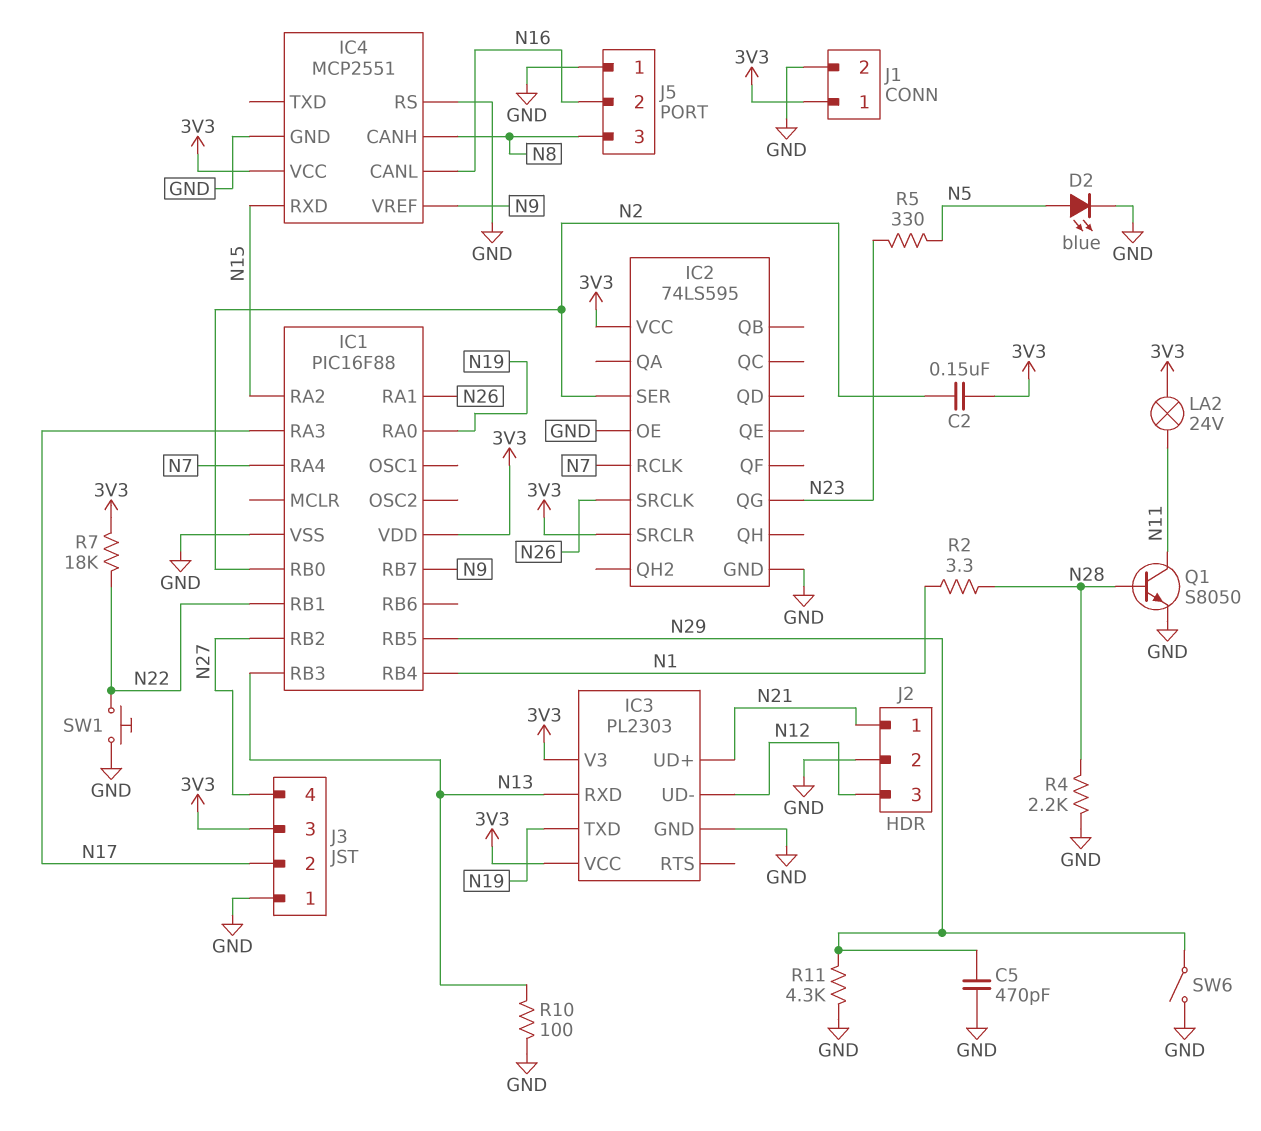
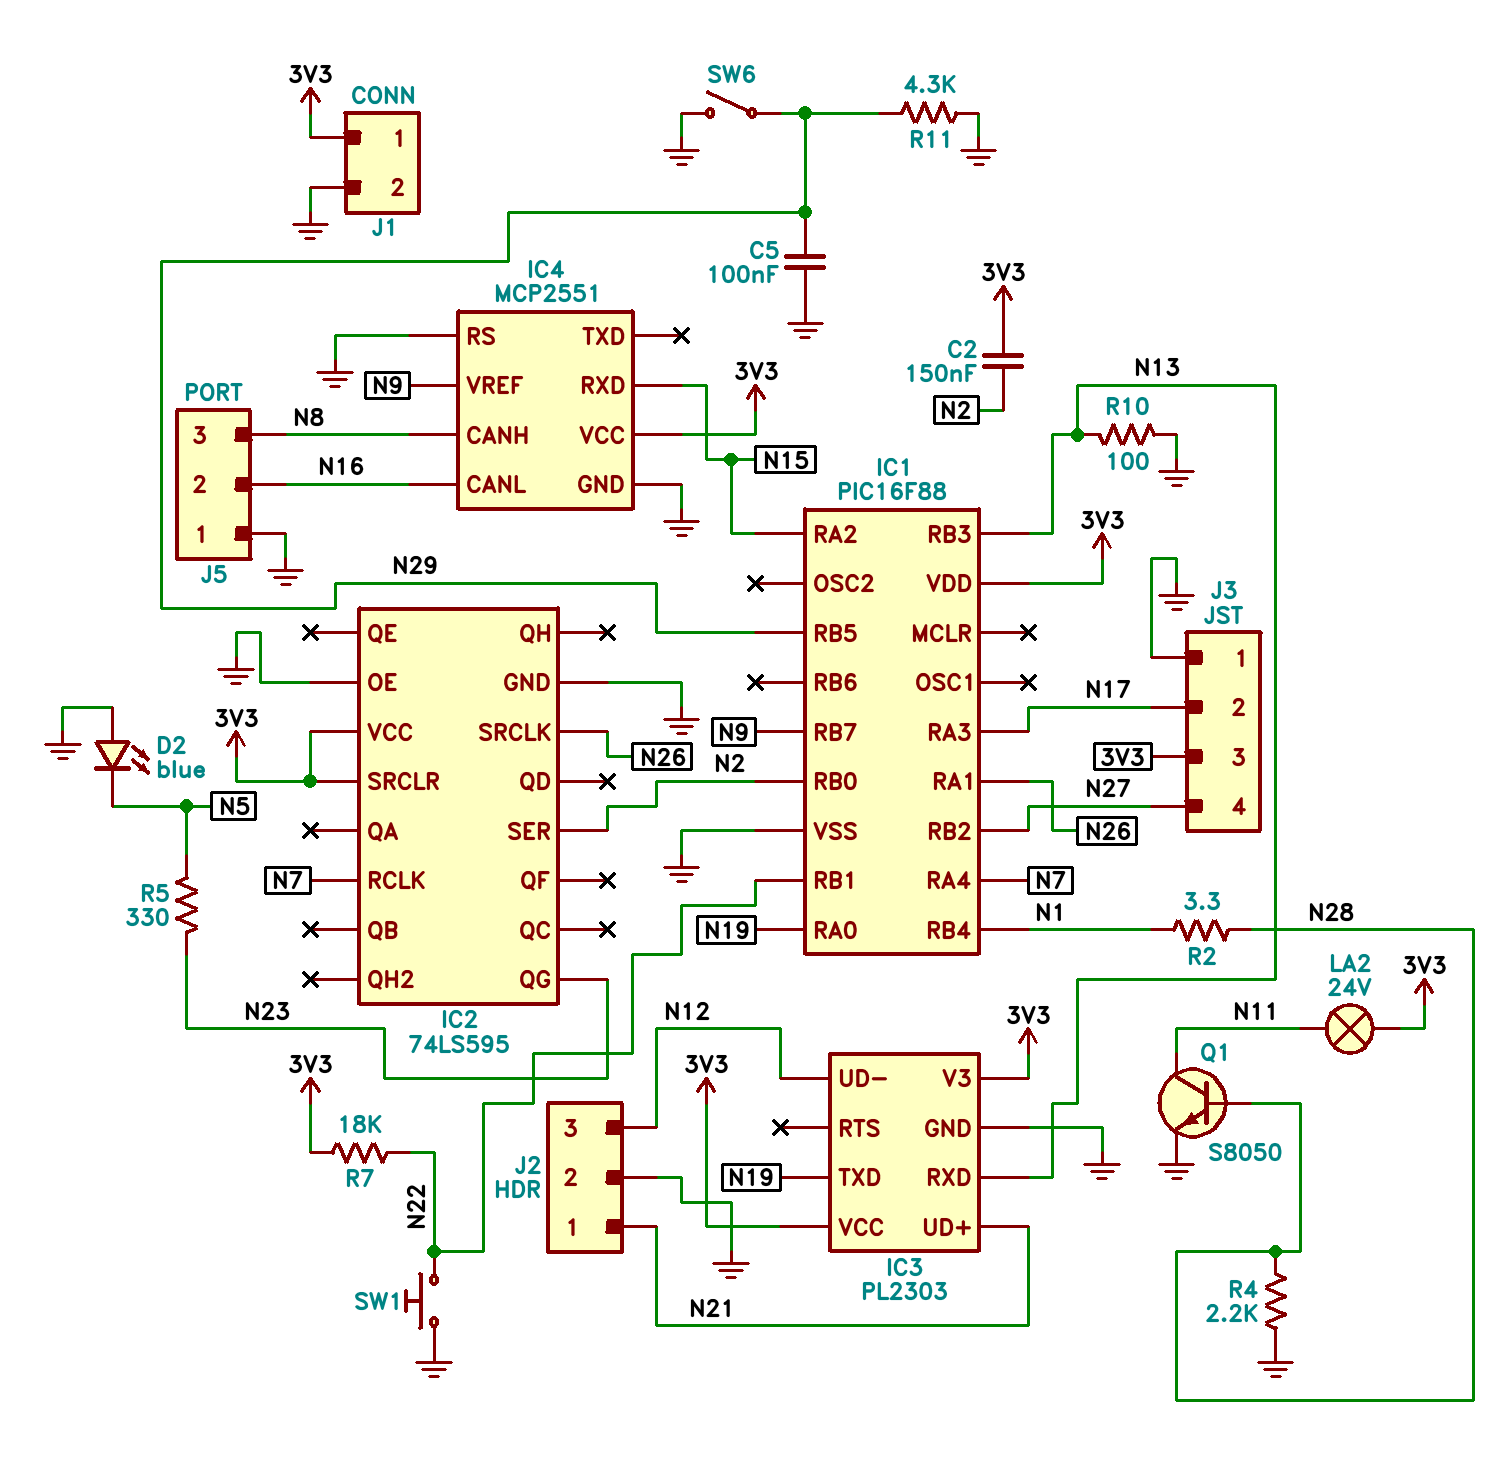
C5: 470pF (GND, N29) -> 100nF (GND, N29)
D2: LED blue (A N5, K GND) -> LED blue (A GND, K N5)

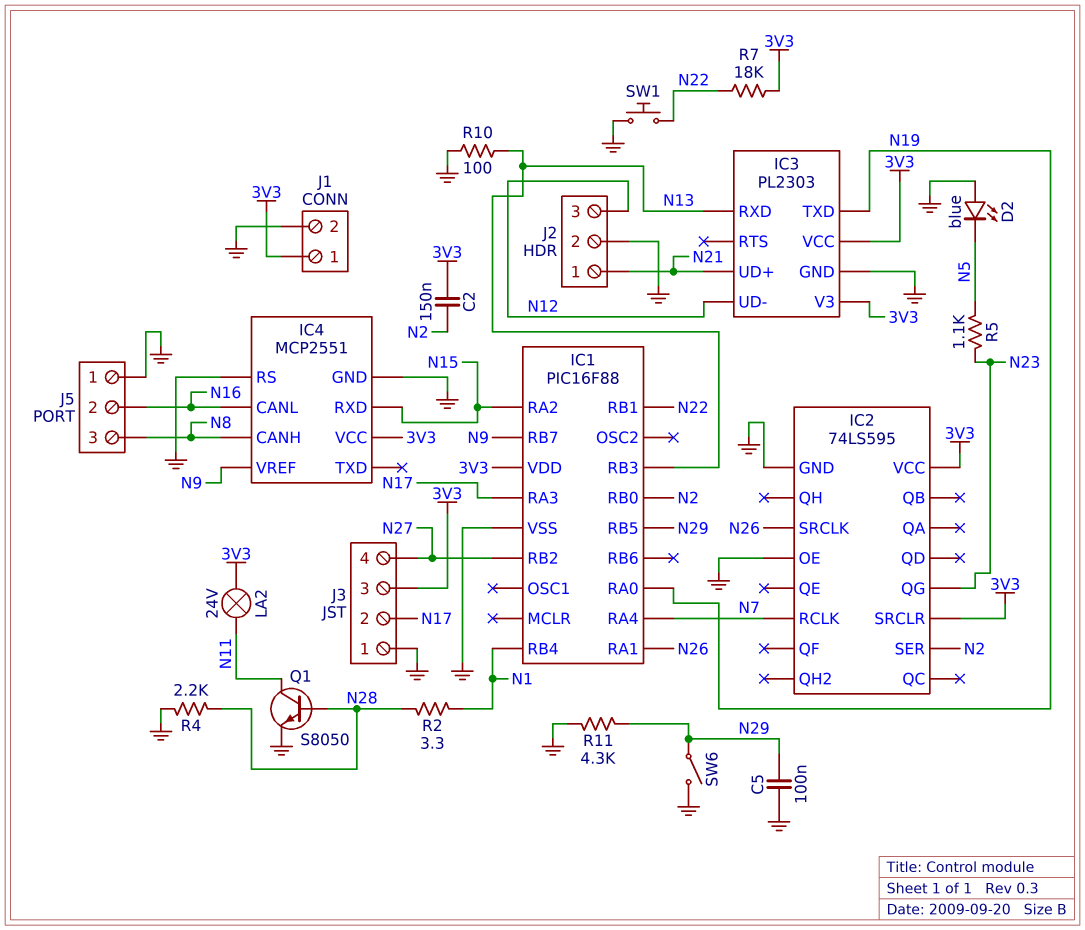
R5: 330 (N5, N23) -> 1.1k (N5, N23)

